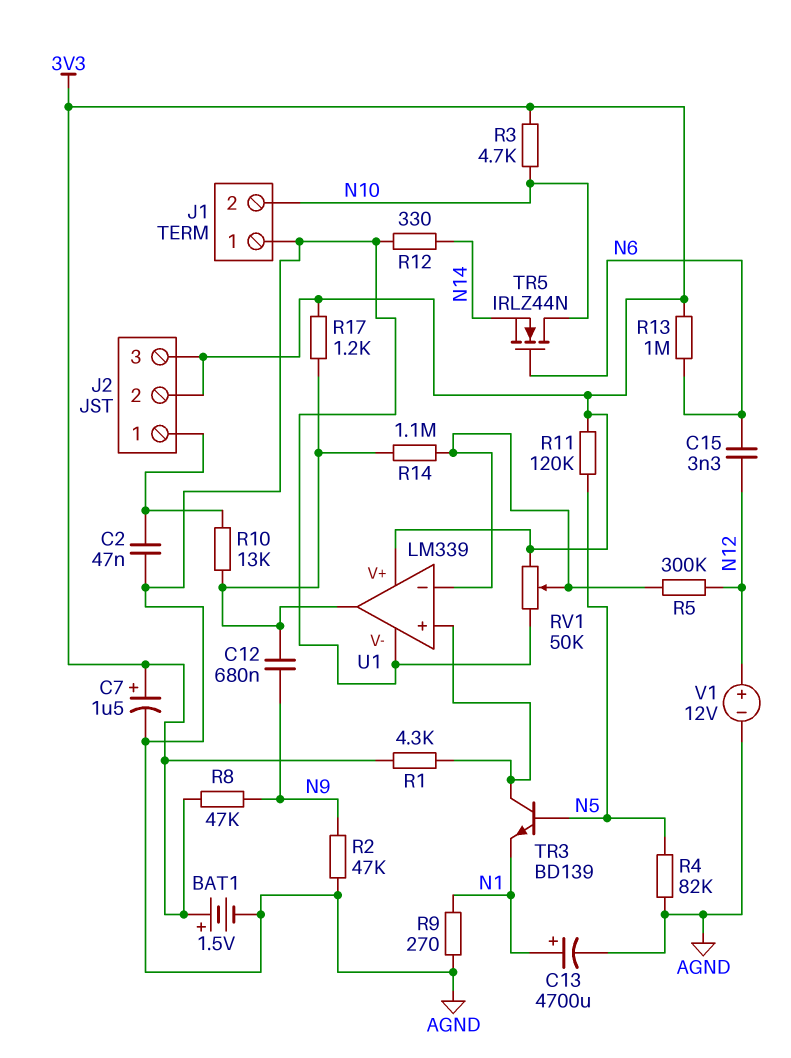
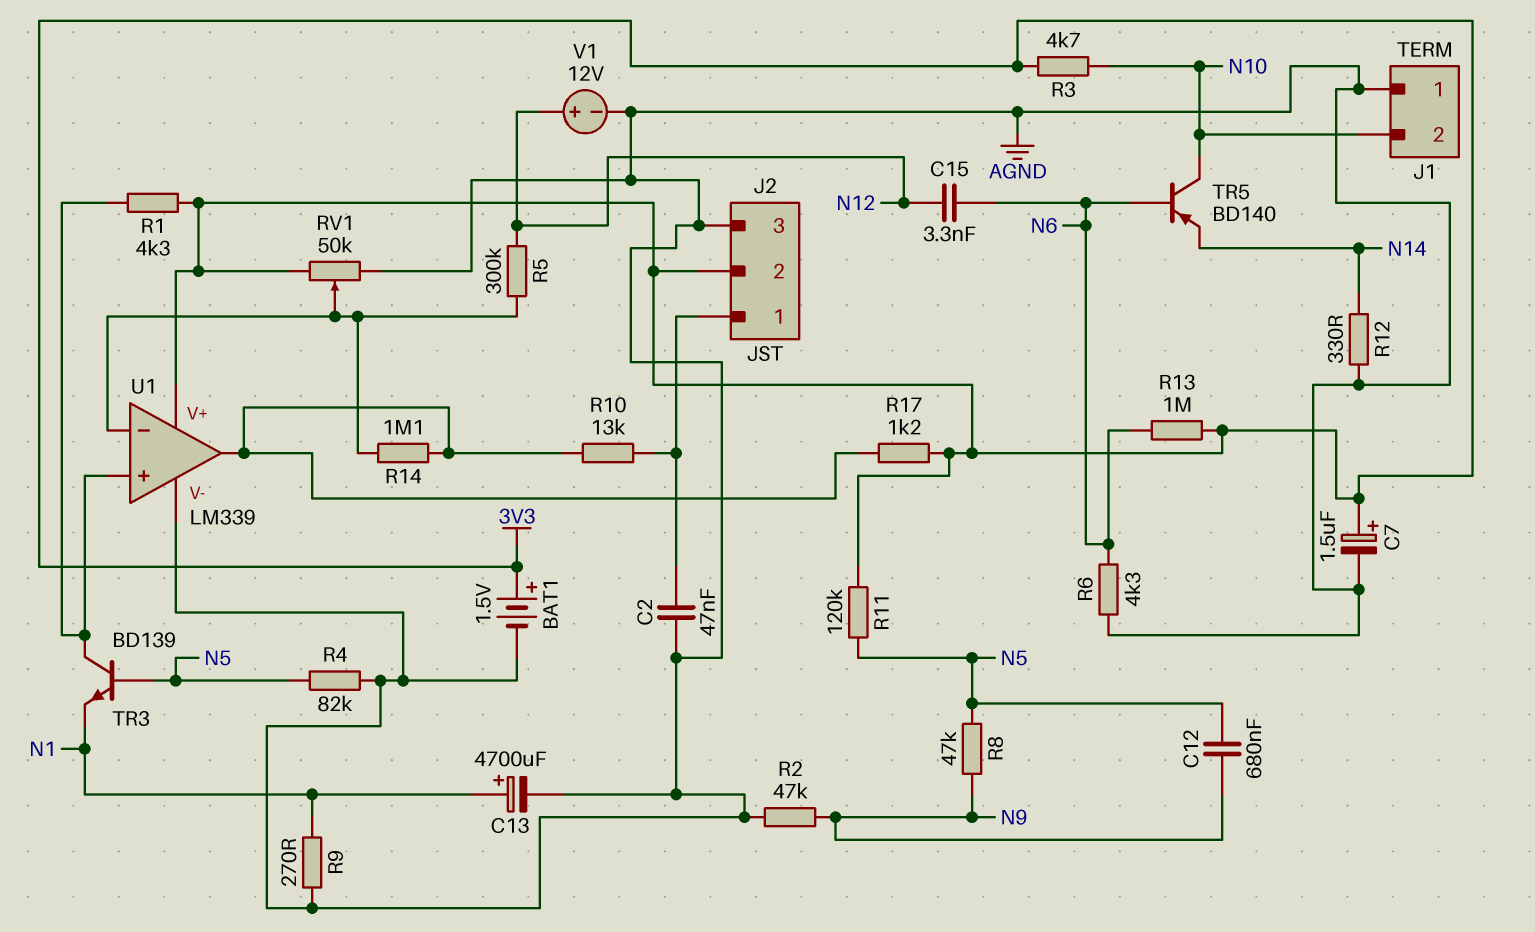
C12: 680nF (N9, U1/out) -> 680nF (N5, N9)
J2 pin 3: 3V3 -> AGND
R6: none -> 4.3k (AGND, N6)
R8: 47k (3V3, N9) -> 47k (N5, N9)
TR5: NMOS IRLZ44N (G N6, D N10, S N14) -> PNP BD140 (B N6, C N10, E N14)

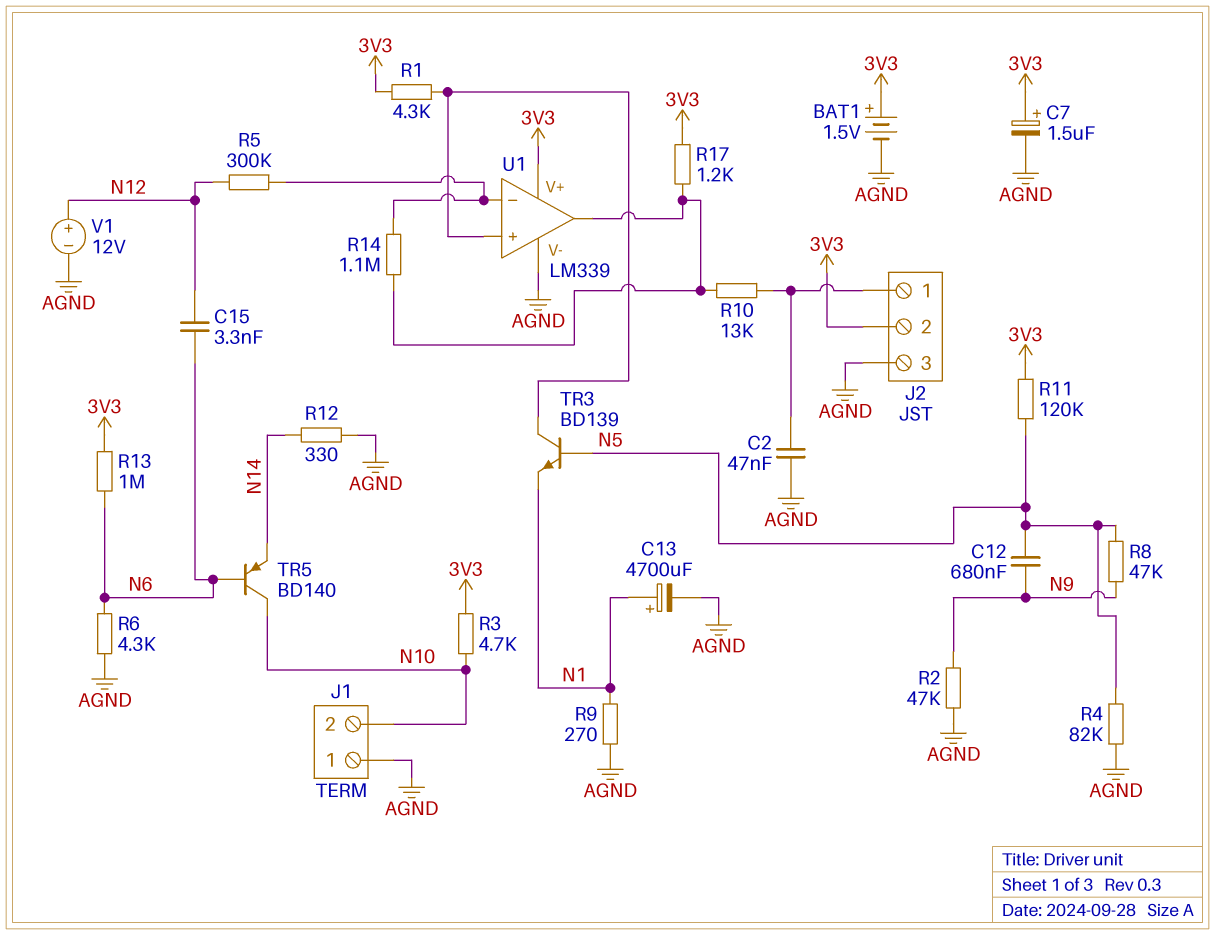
RV1: 50k (3V3, AGND, wiper U1/in-) -> none

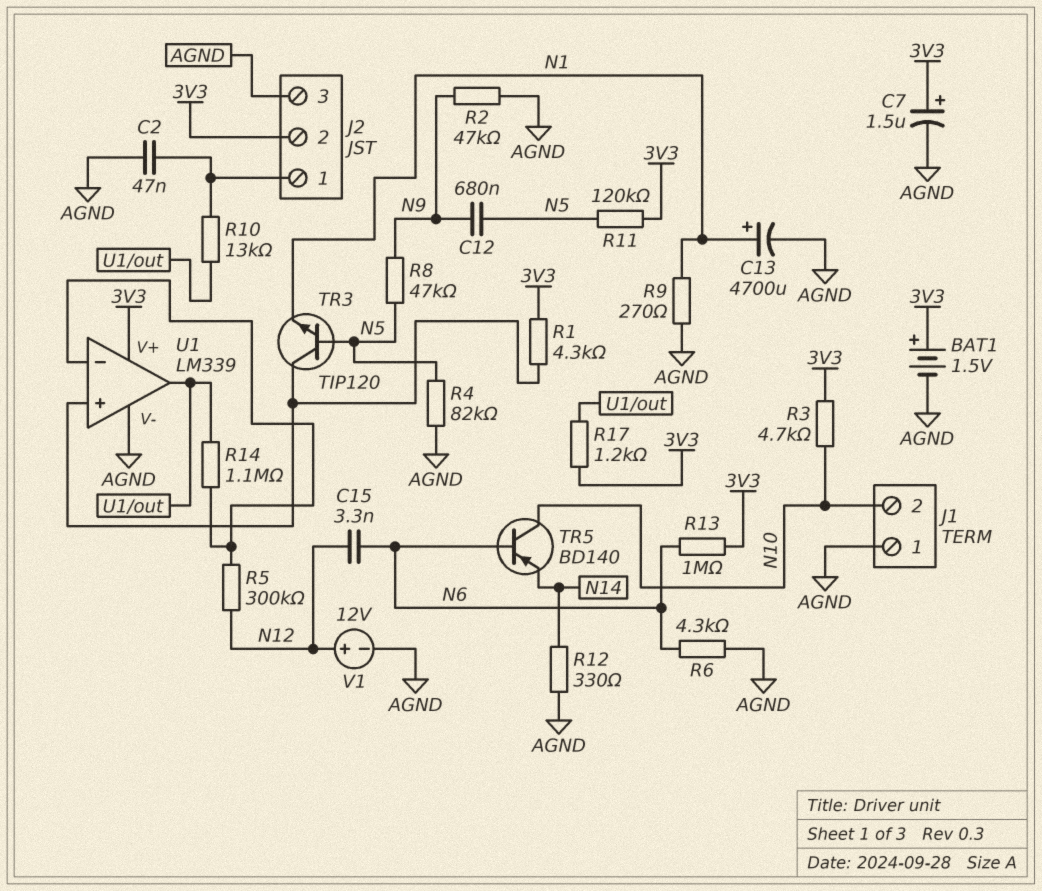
TR3: NPN BD139 (B N5, C U1/in+, E N1) -> NPN TIP120 (B N5, C U1/in+, E N1)

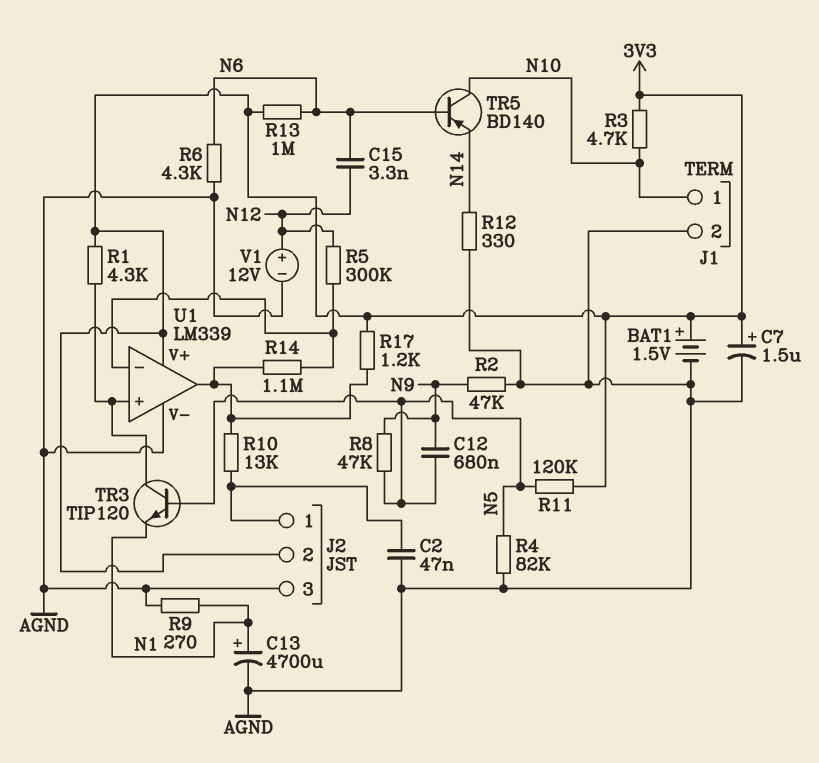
J1 pin 1: AGND -> N10
J1 pin 2: N10 -> AGND

